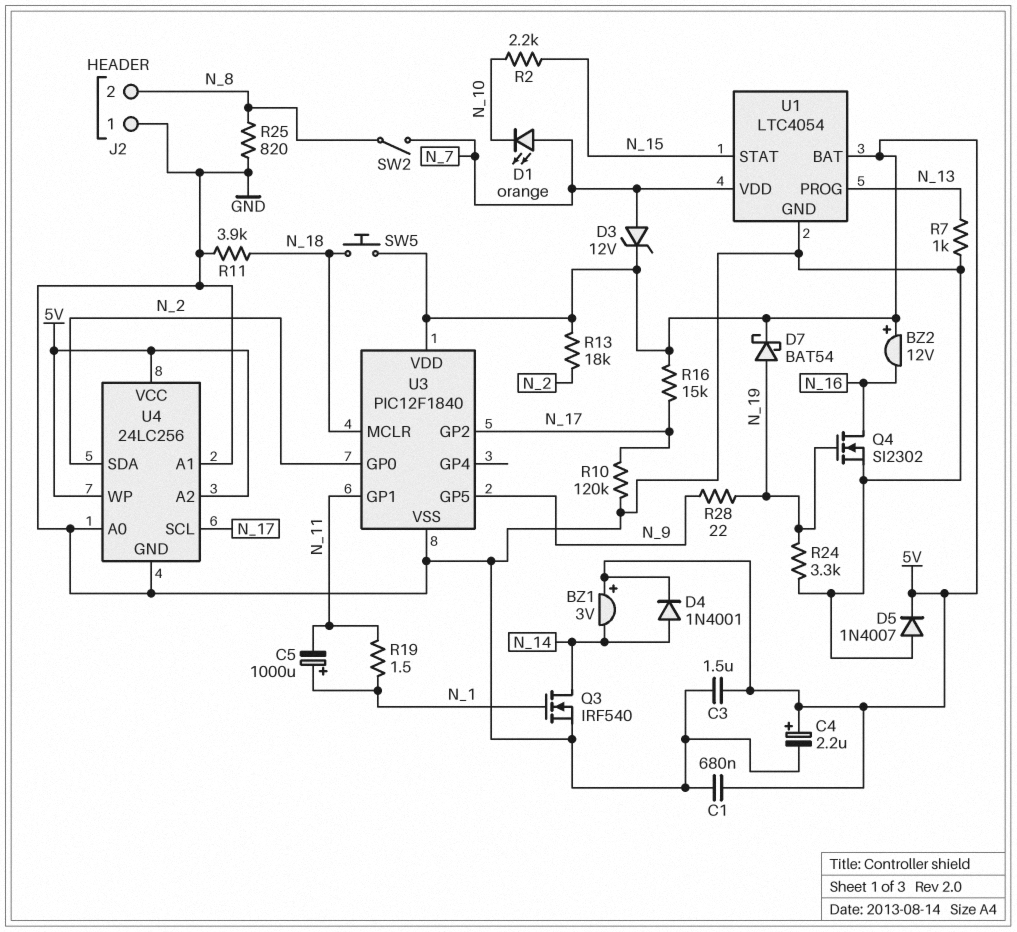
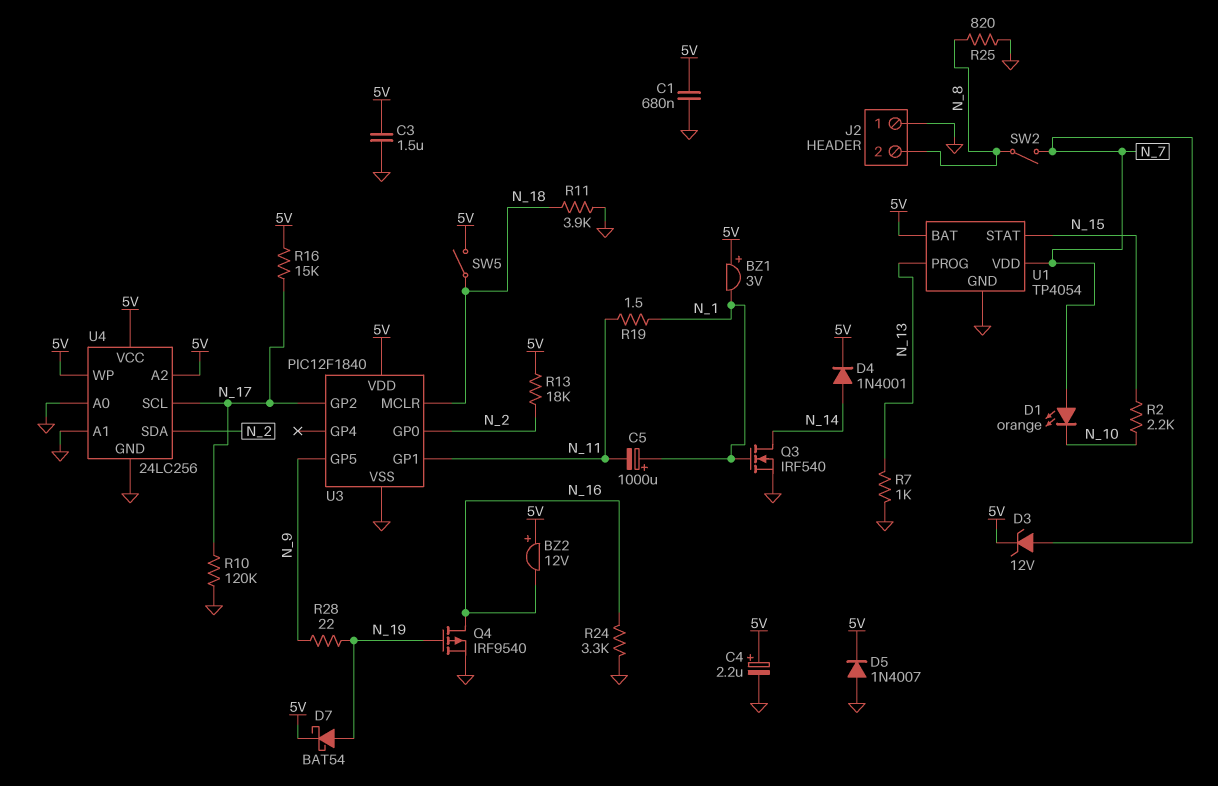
BZ1: buzzer 3V (plus 5V, minus N_14) -> buzzer 3V (plus 5V, minus N_1)
Q4: NMOS SI2302 (G N_19, D N_16, S GND) -> PMOS IRF9540 (G N_19, D N_16, S GND)
R24: 3.3k (GND, N_19) -> 3.3k (GND, N_16)
SW5: button (5V, N_18) -> switch (5V, N_18)
U1: LTC4054 -> TP4054

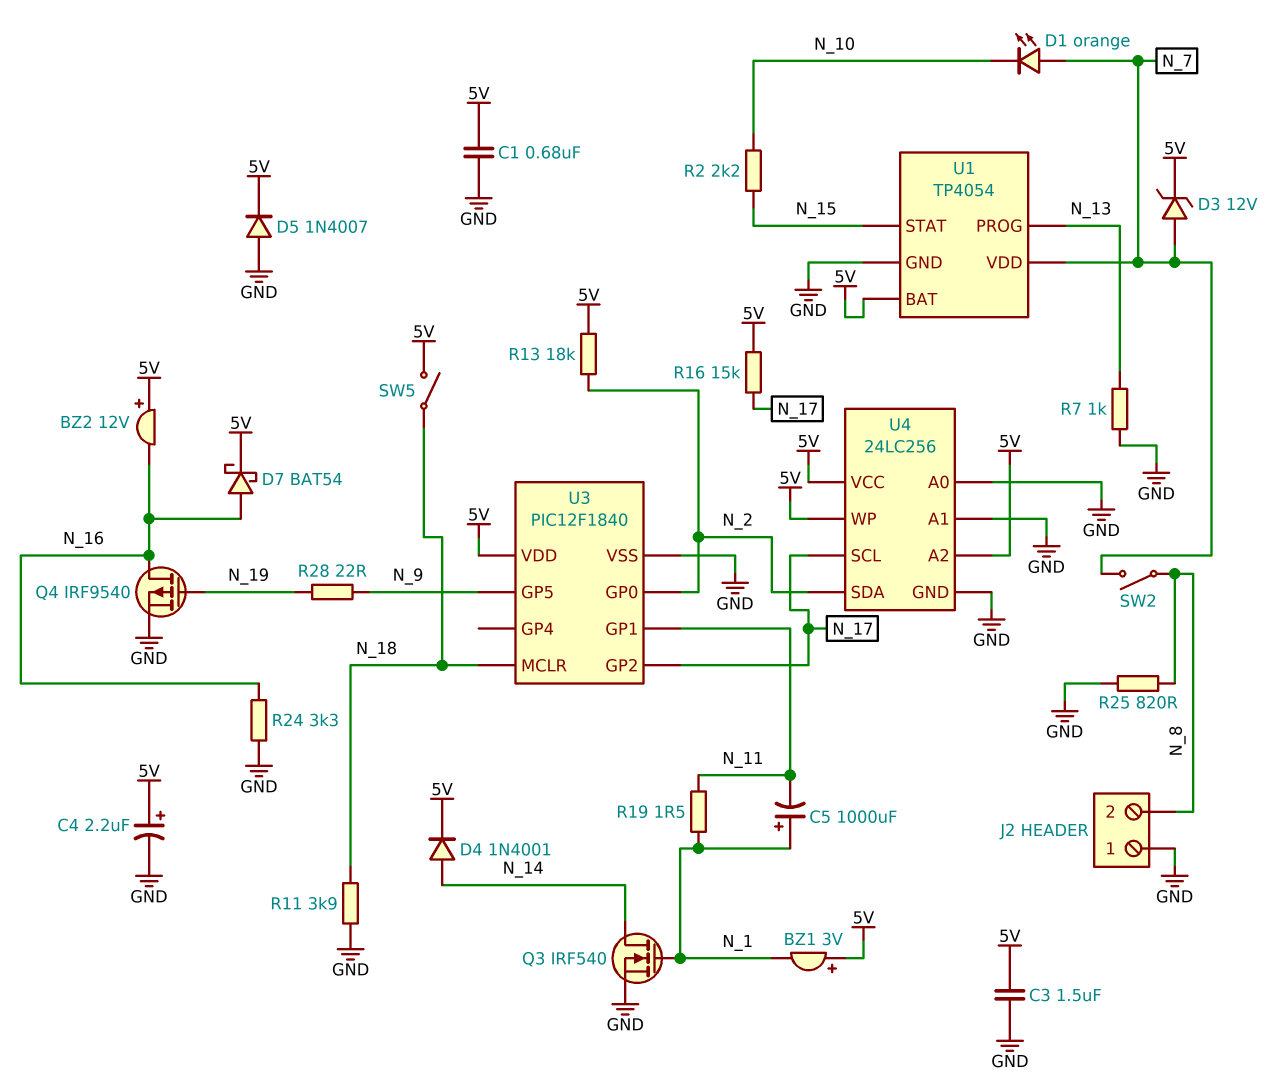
D7: schottky BAT54 (A N_19, K 5V) -> schottky BAT54 (A N_16, K 5V)
R10: 120k (GND, N_17) -> none

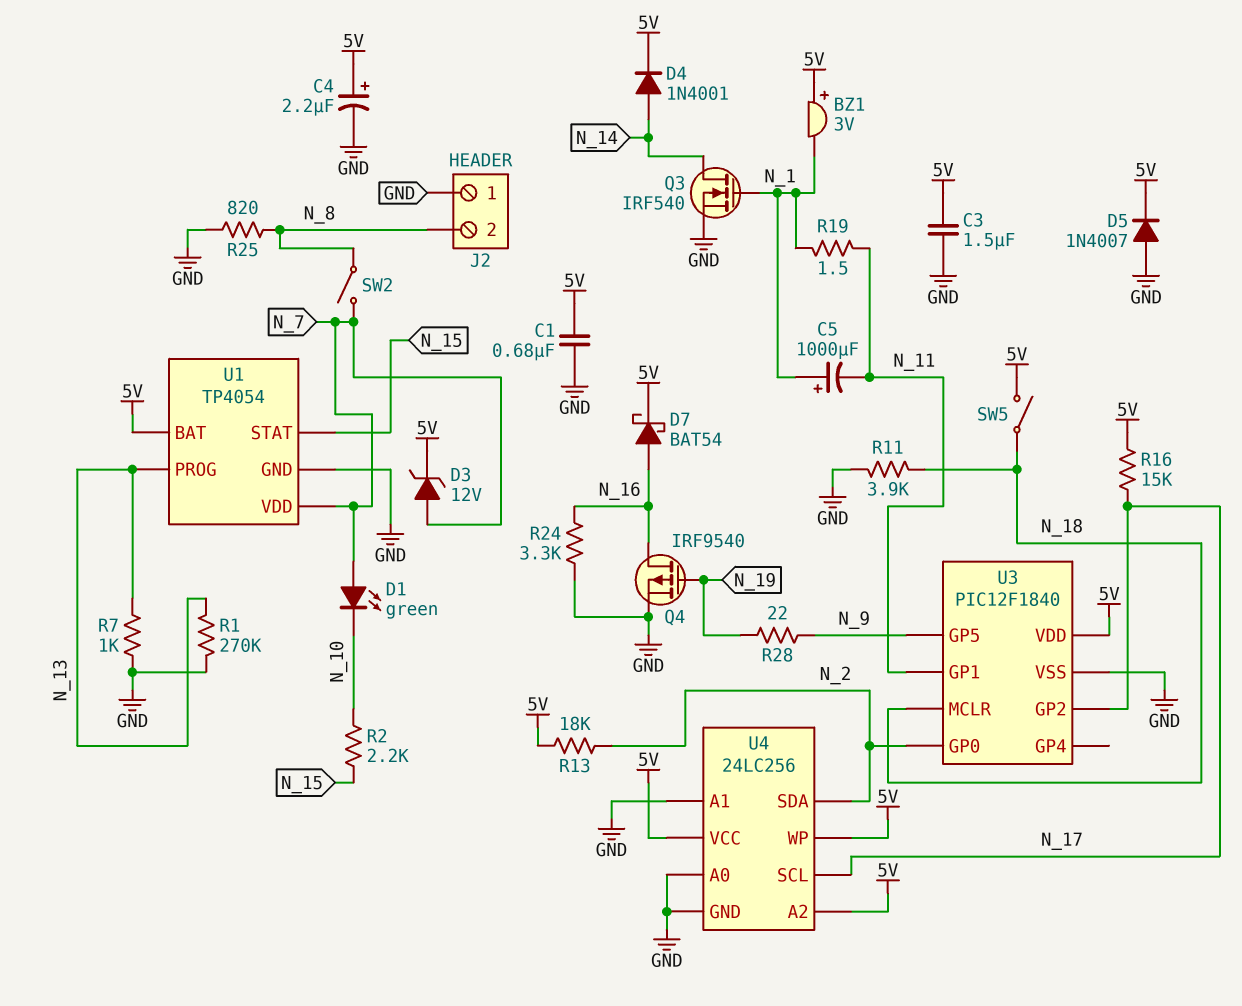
BZ2: buzzer 12V (plus 5V, minus N_16) -> none
D1: LED orange (A N_7, K N_10) -> LED green (A N_7, K N_10)
R1: none -> 270k (GND, N_13)

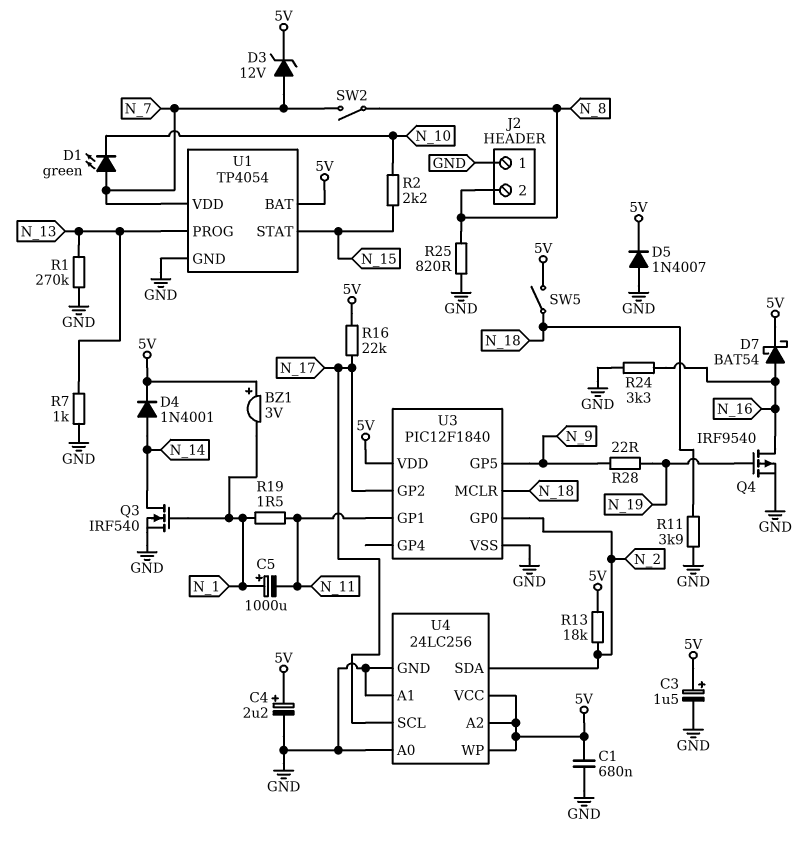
C3: 1.5uF (5V, GND) -> 1.5uF (plus 5V, minus GND)
R16: 15k (5V, N_17) -> 22k (5V, N_17)

